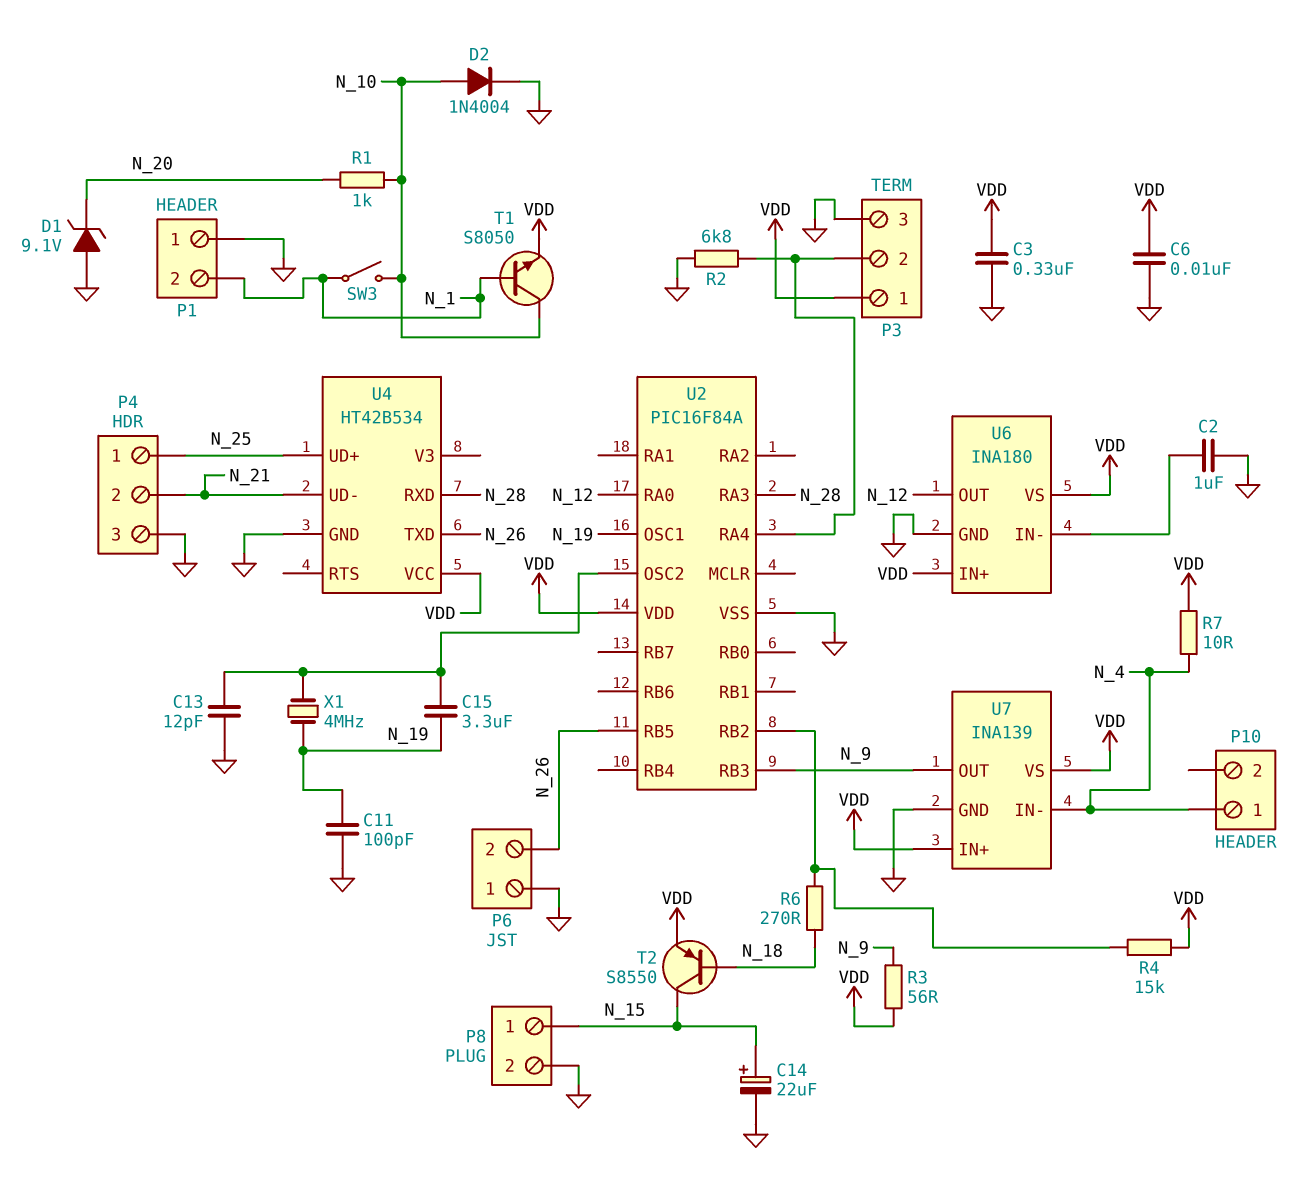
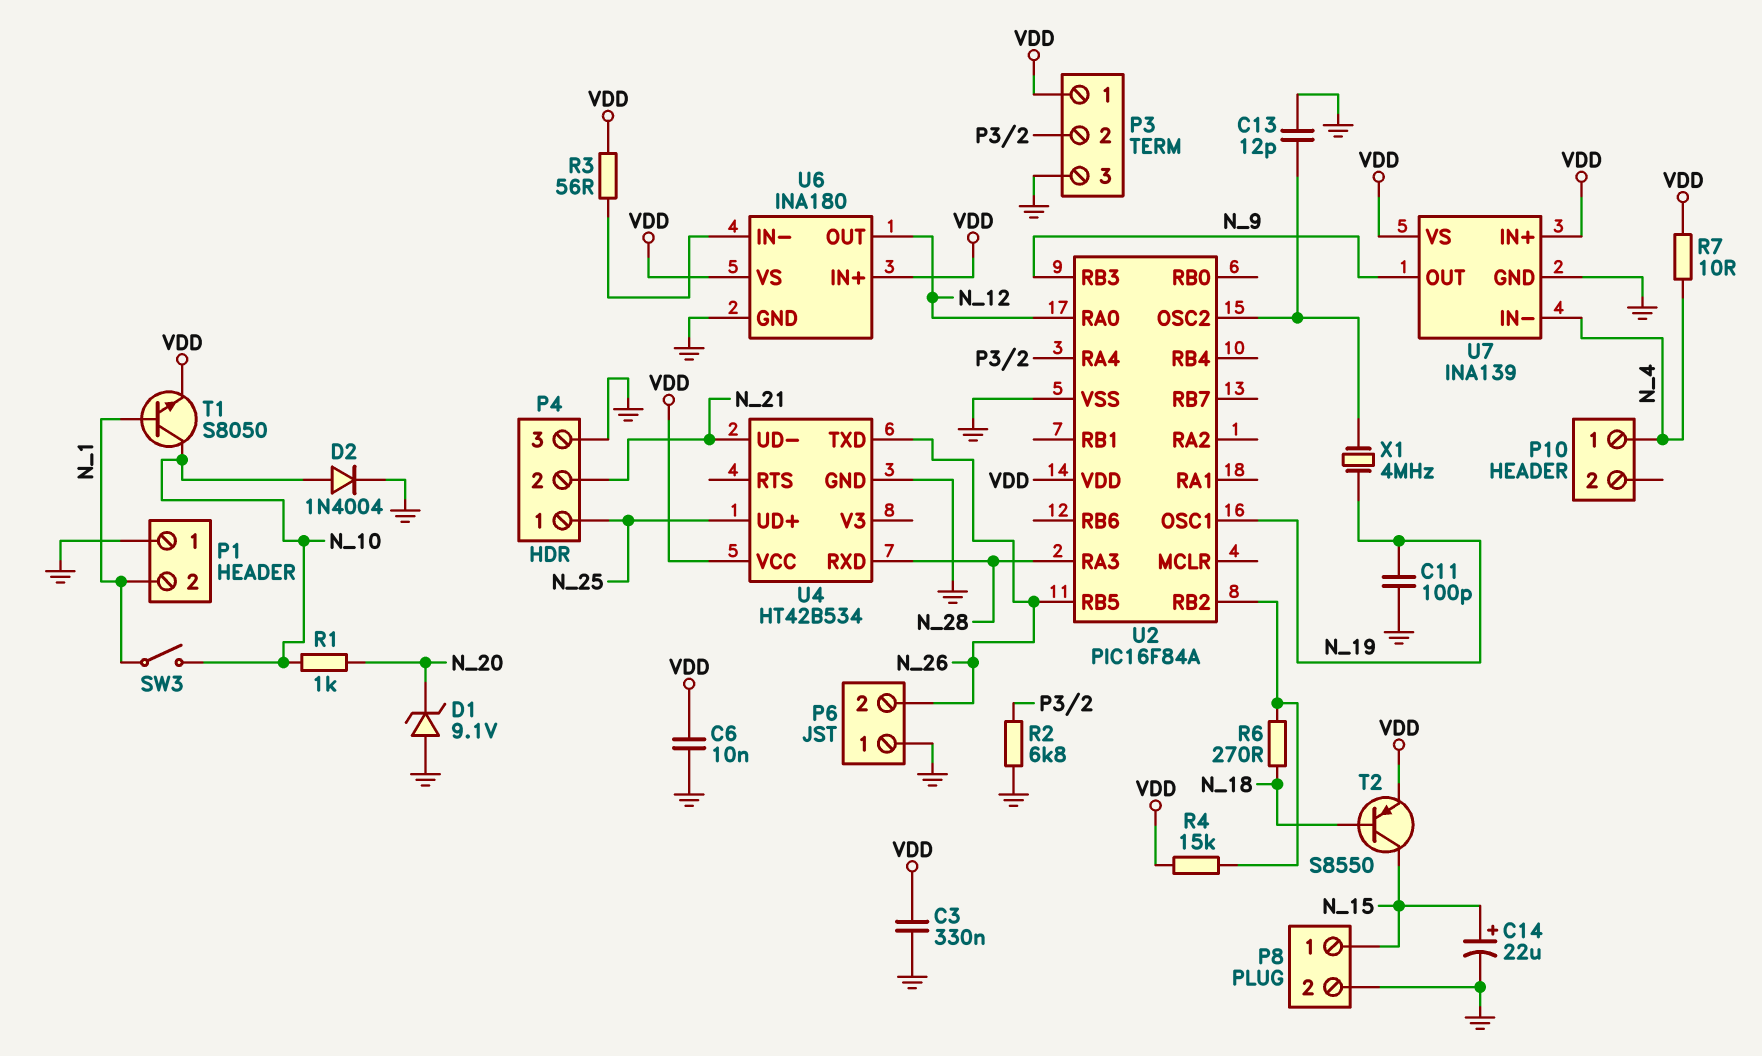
C2: 1uF (GND, U6/IN-) -> none
C15: 3.3uF (N_19, U2/OSC2) -> none
R3: 56 (N_9, VDD) -> 56 (U6/IN-, VDD)

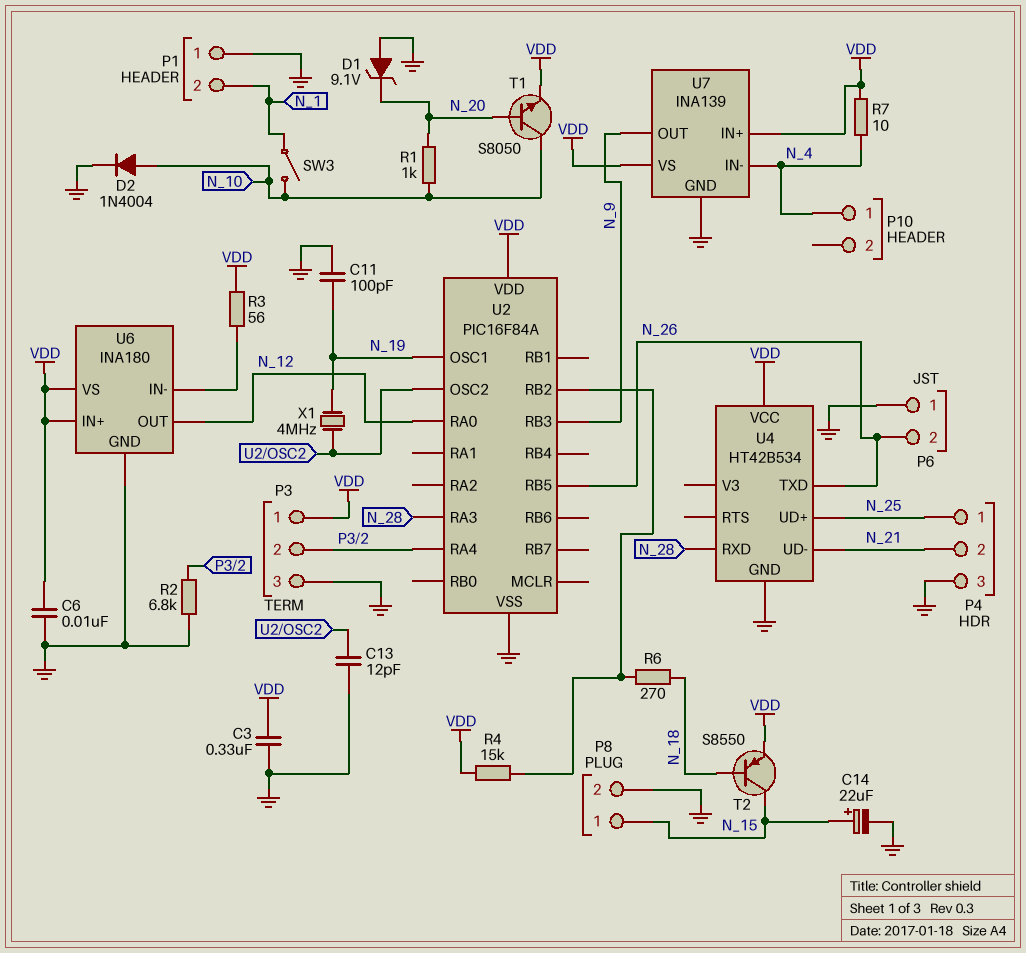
T1: NPN S8050 (B N_1, C N_10, E VDD) -> NPN S8050 (B N_20, C N_10, E VDD)

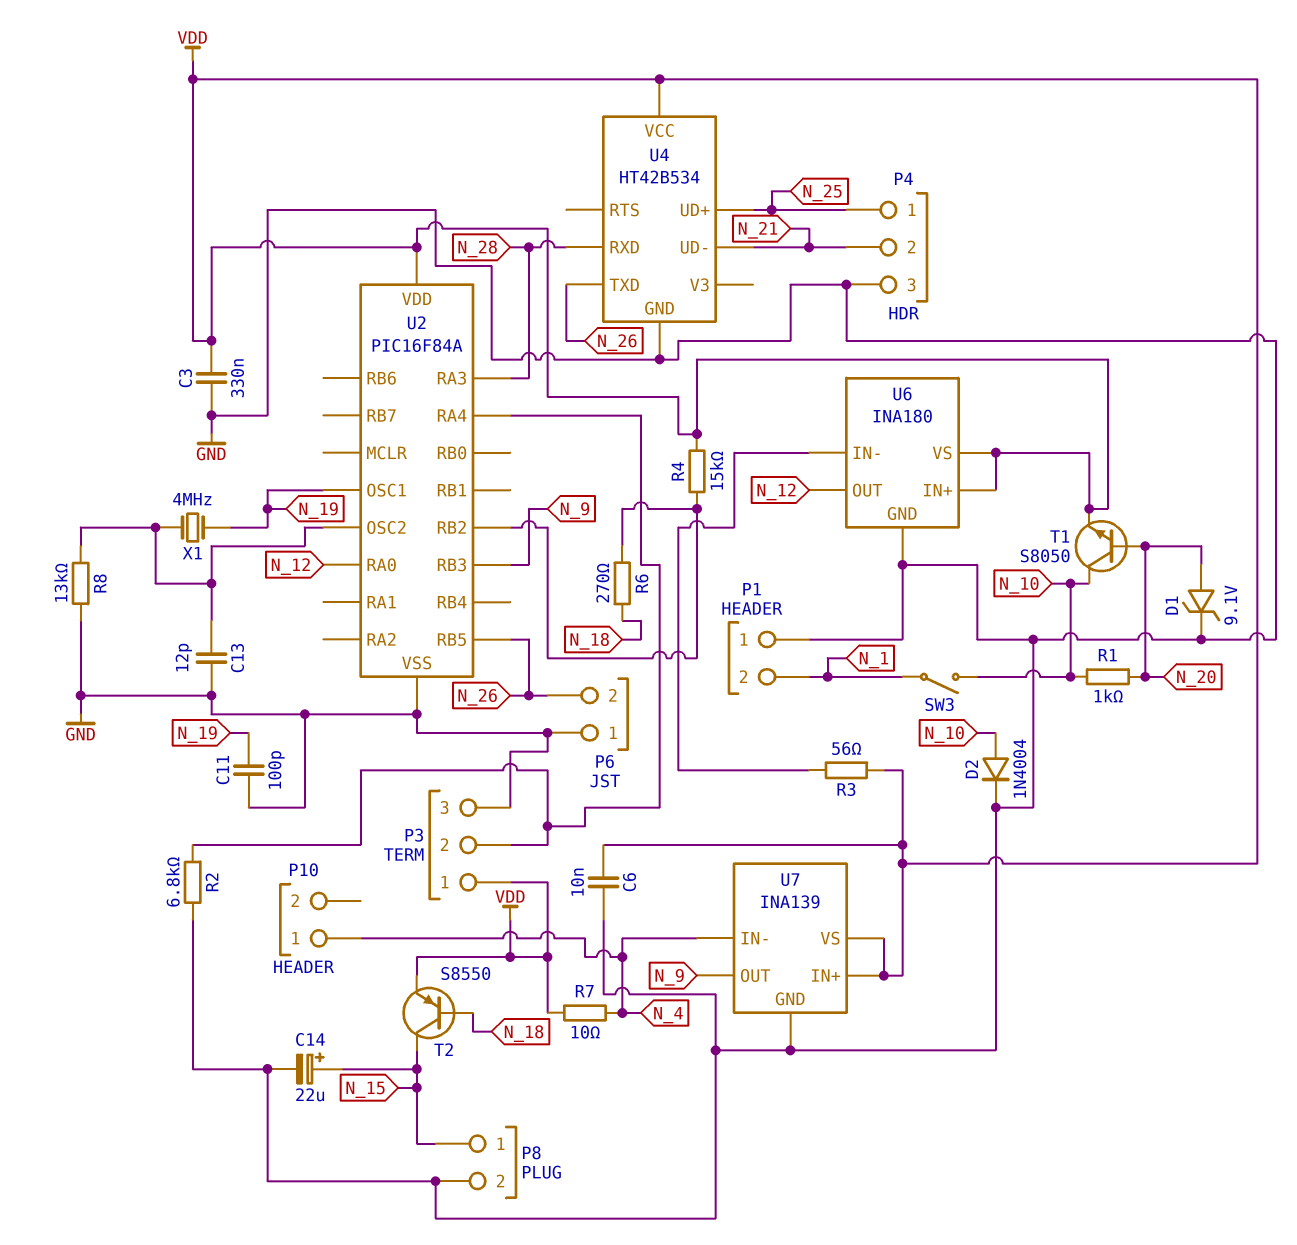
D1: zener 9.1V (A GND, K N_20) -> zener 9.1V (A N_20, K GND)
R8: none -> 13k (GND, U2/OSC2)

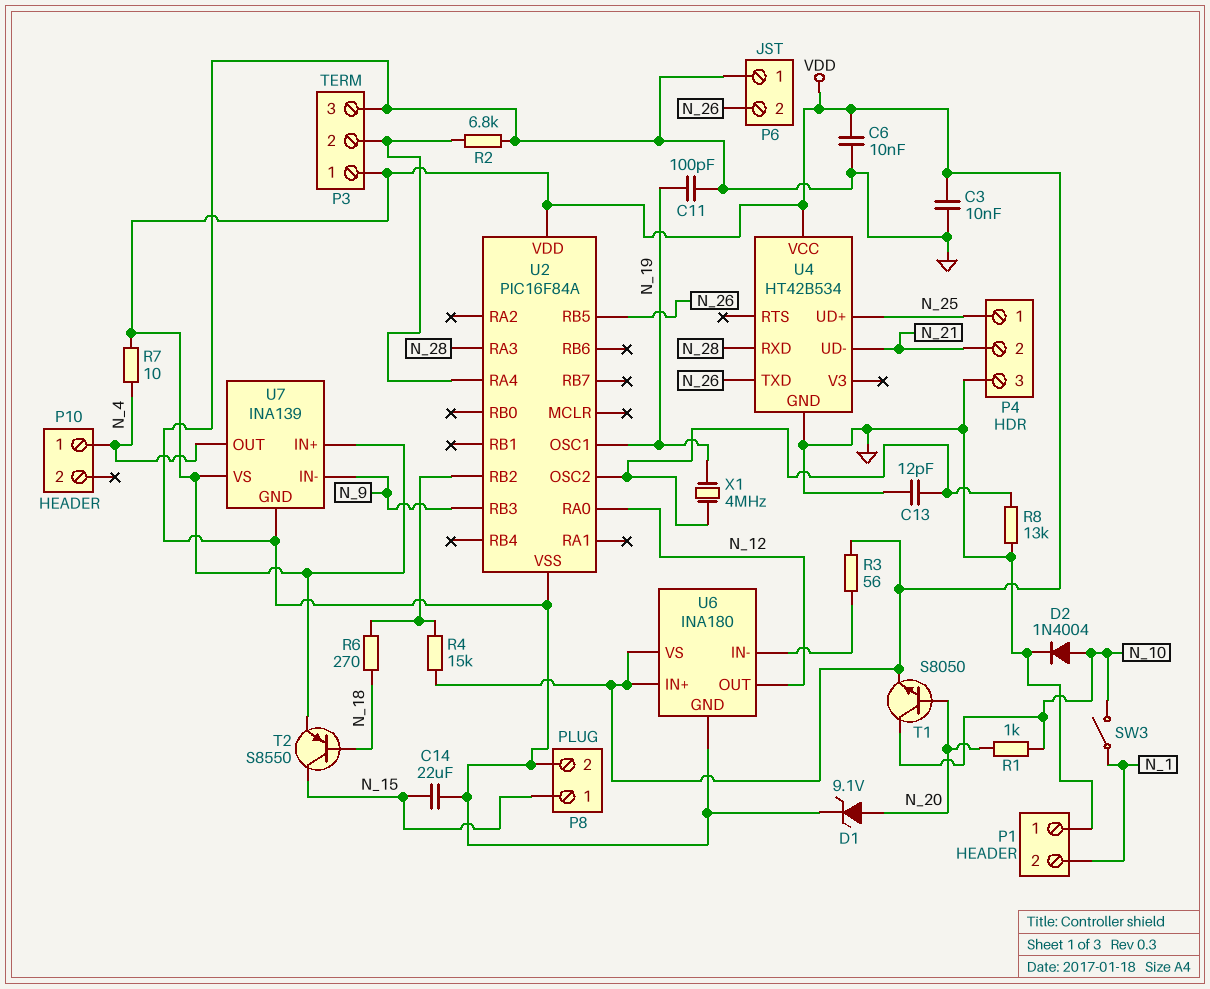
C3: 330nF (GND, VDD) -> 10nF (GND, VDD)
C14: 22uF (plus N_15, minus GND) -> 22uF (GND, N_15)
U7 pin IN-: N_4 -> N_9
U7 pin OUT: N_9 -> N_4

